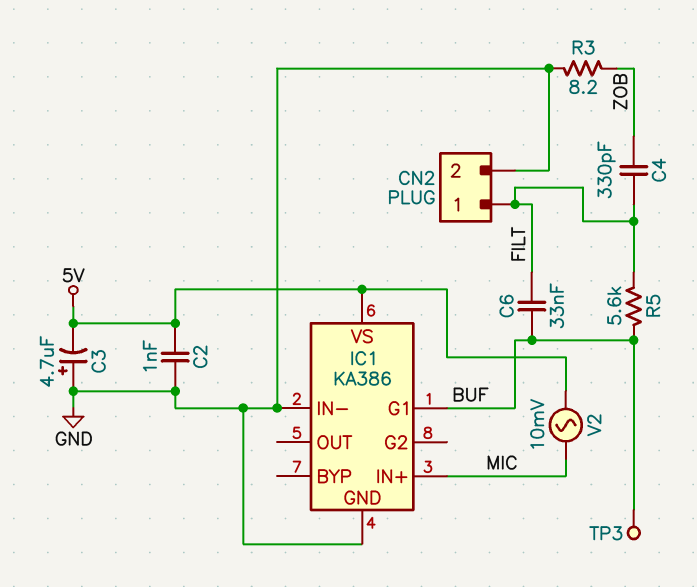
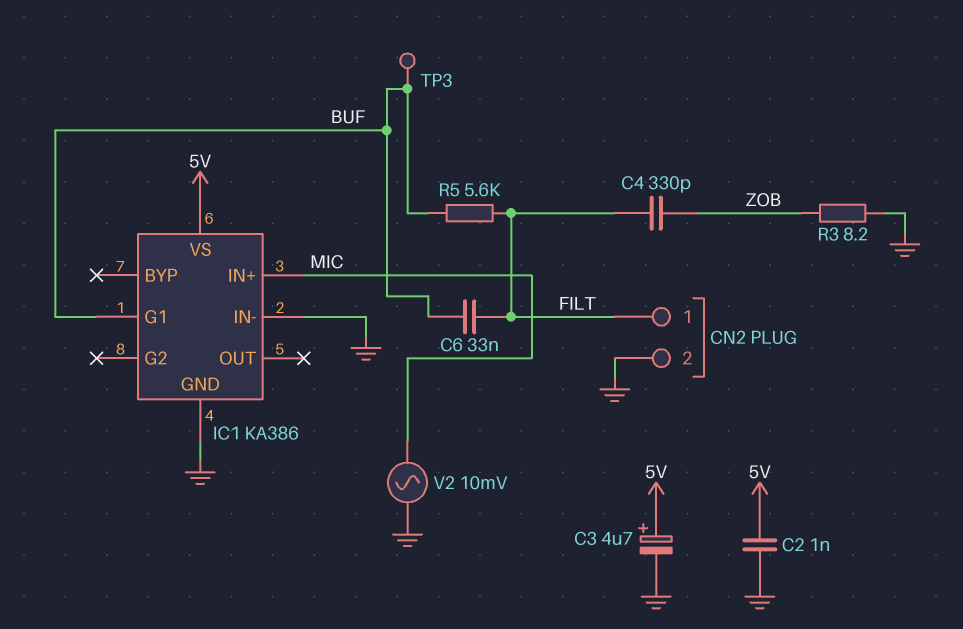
C3: 4.7uF (plus GND, minus 5V) -> 4.7uF (plus 5V, minus GND)
V2: AC 10mV (5V, MIC) -> AC 10mV (GND, MIC)

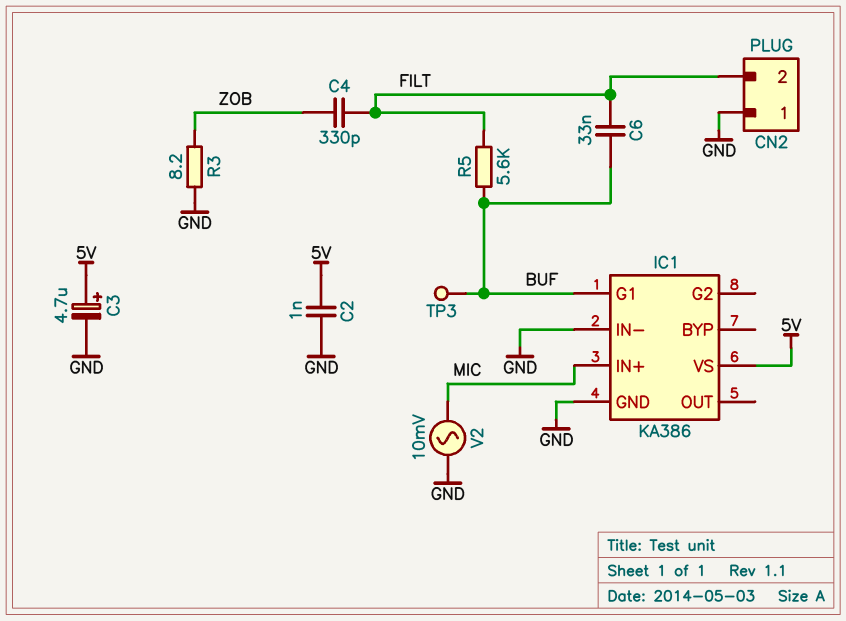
CN2 pin 1: FILT -> GND
CN2 pin 2: GND -> FILT

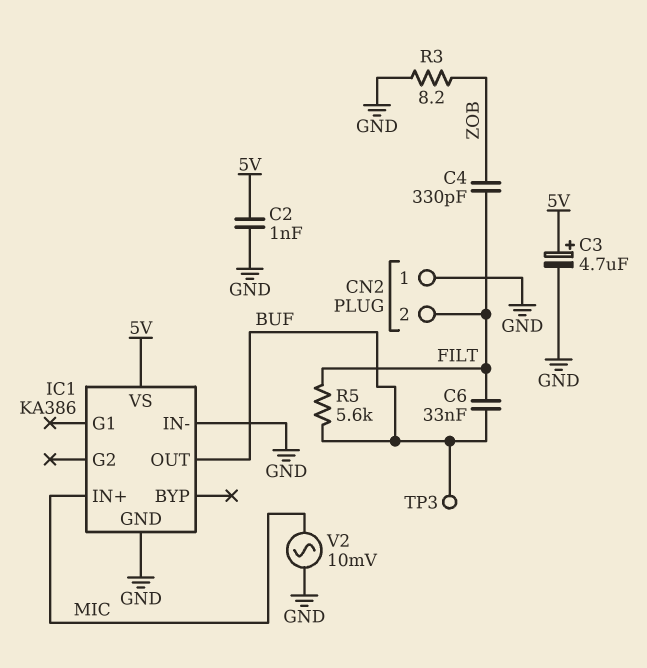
IC1 pin G1: BUF -> none
IC1 pin OUT: none -> BUF

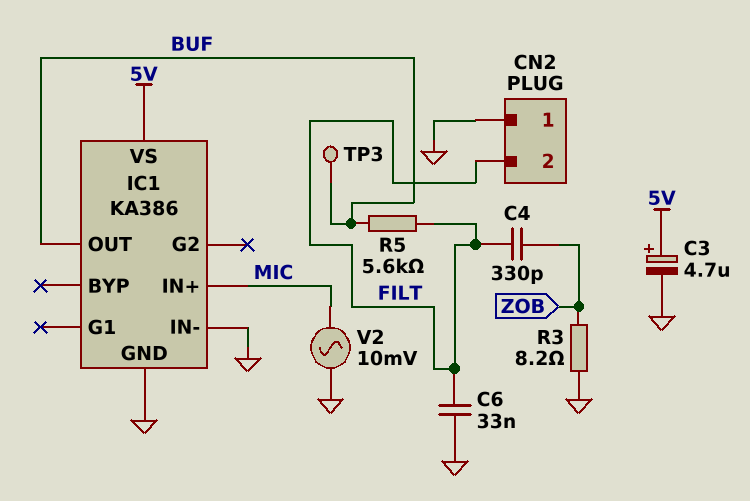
C2: 1nF (5V, GND) -> none
C6: 33nF (BUF, FILT) -> 33nF (FILT, GND)

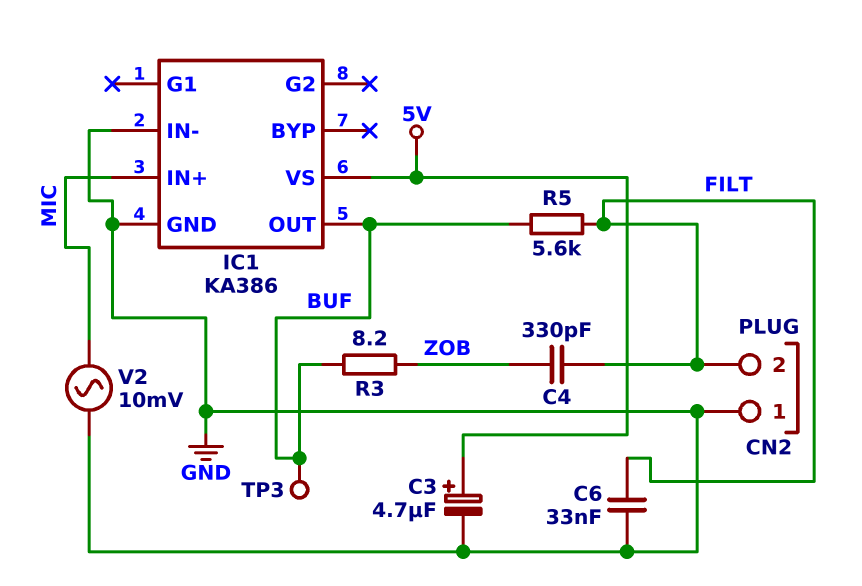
R3: 8.2 (GND, ZOB) -> 8.2 (BUF, ZOB)

